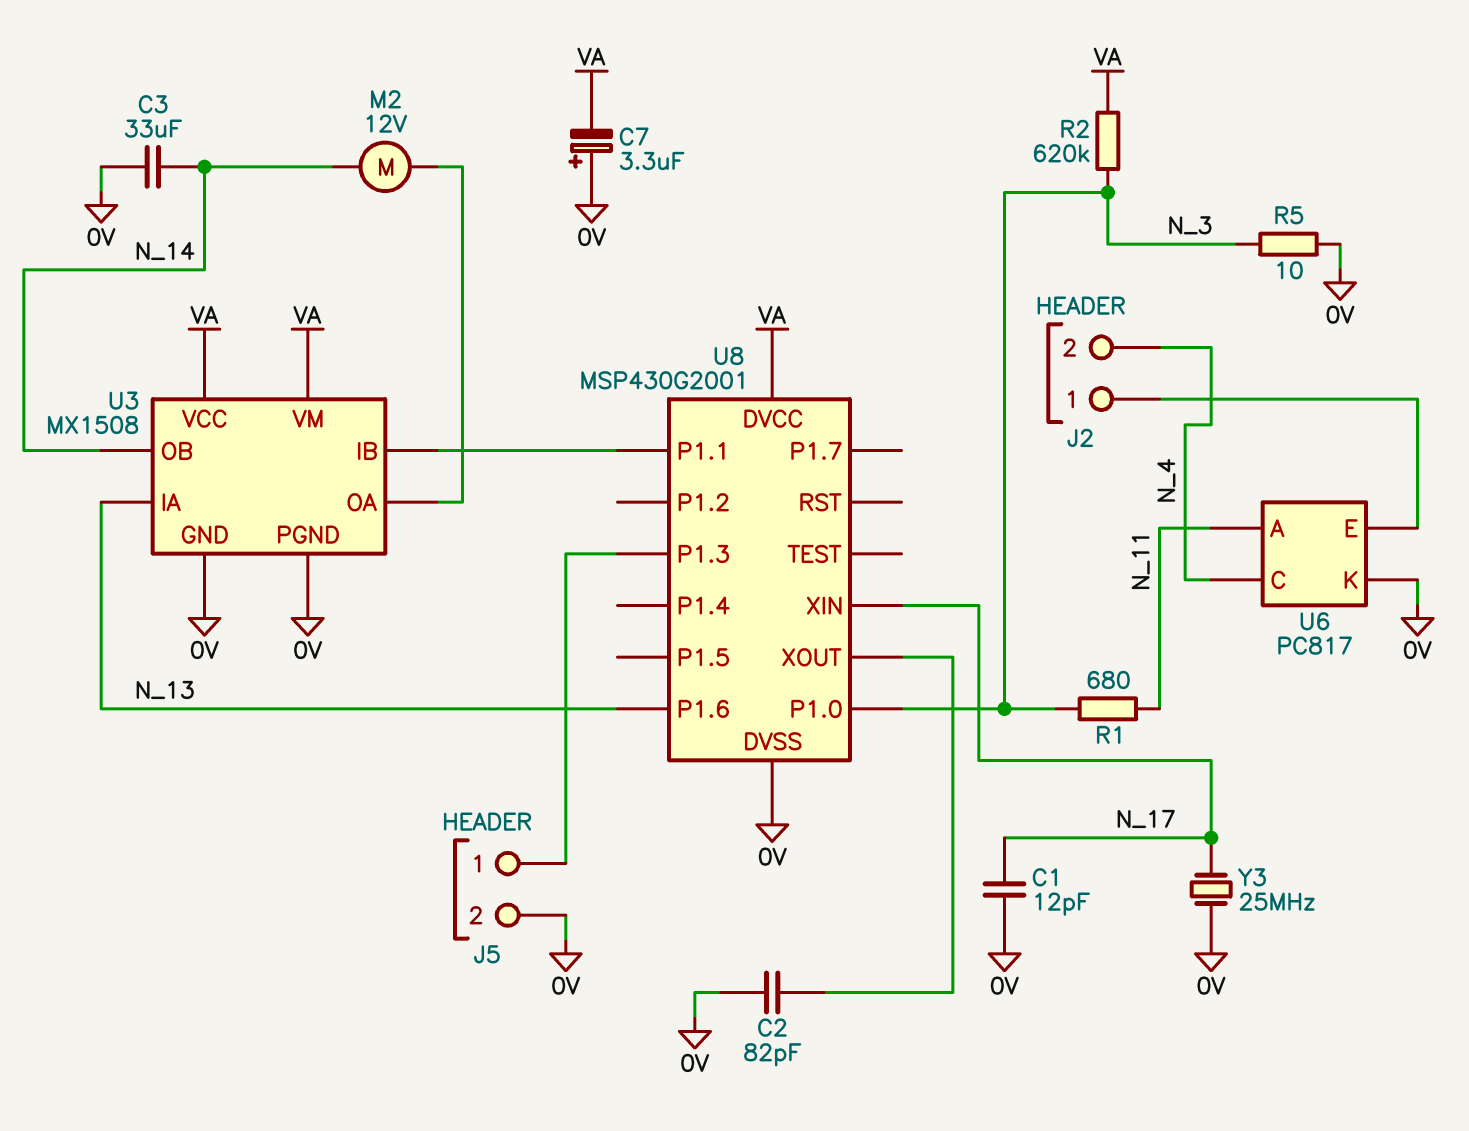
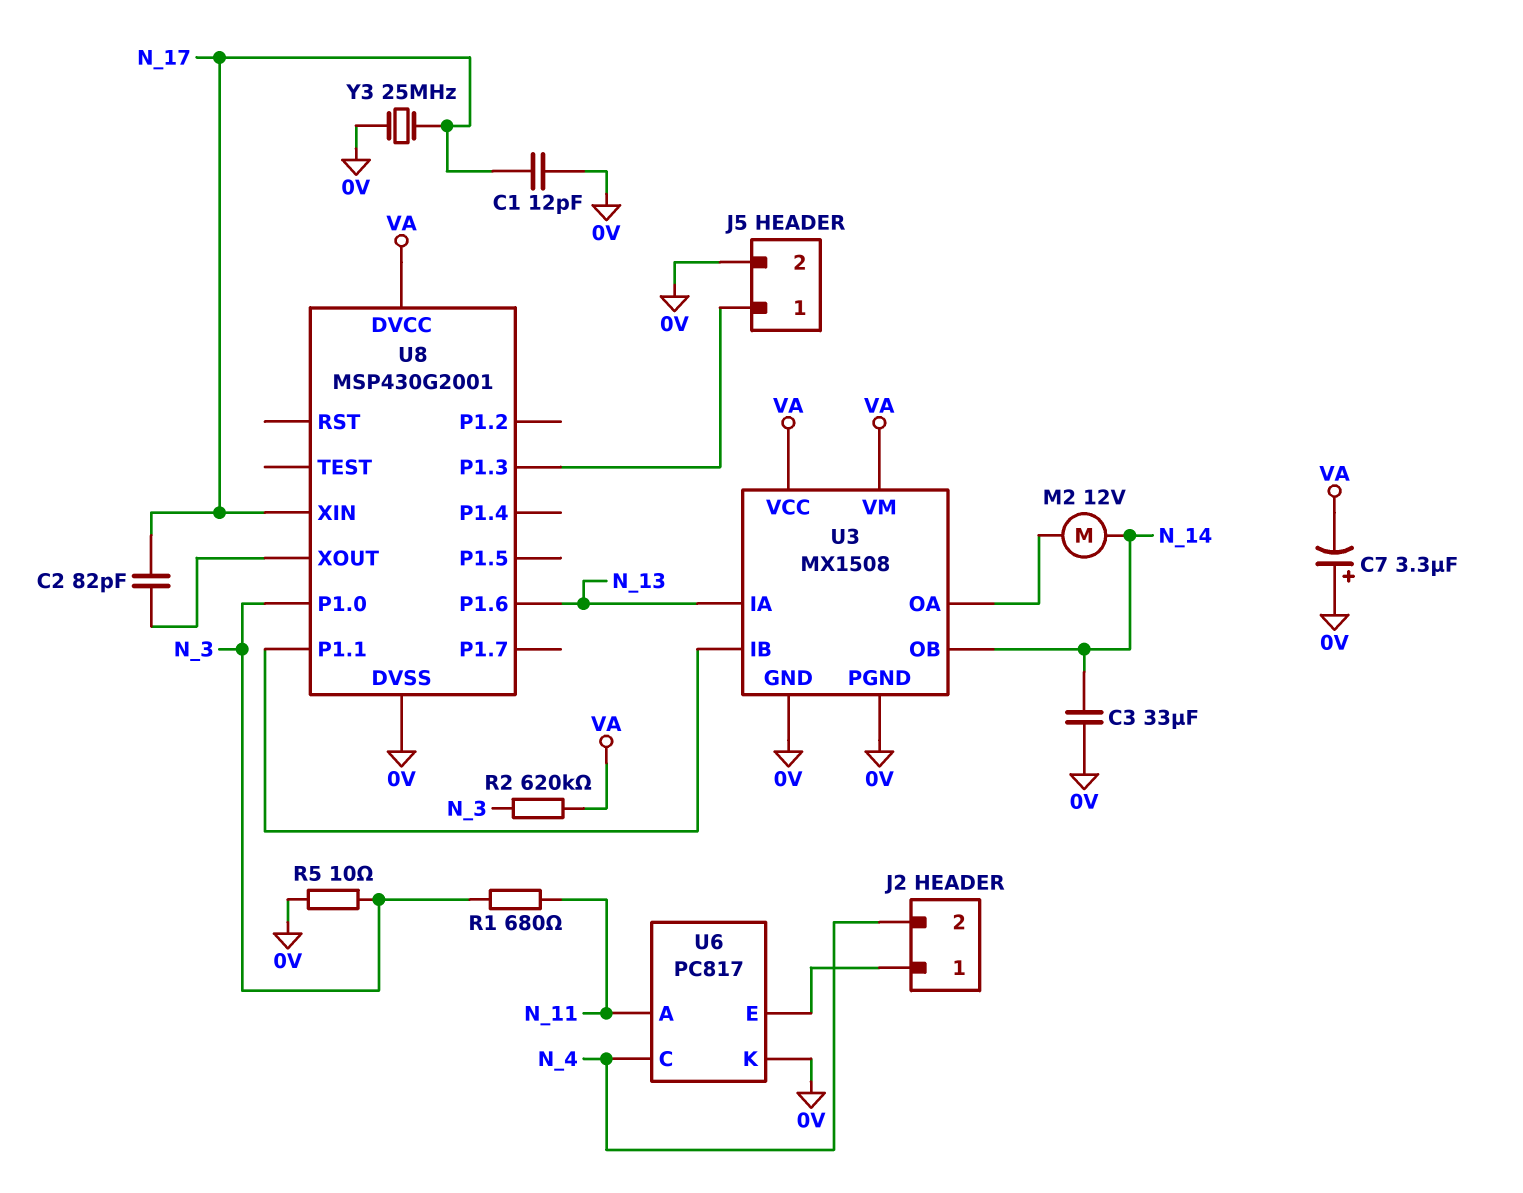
C2: 82pF (0V, U8/XOUT) -> 82pF (N_17, U8/XOUT)

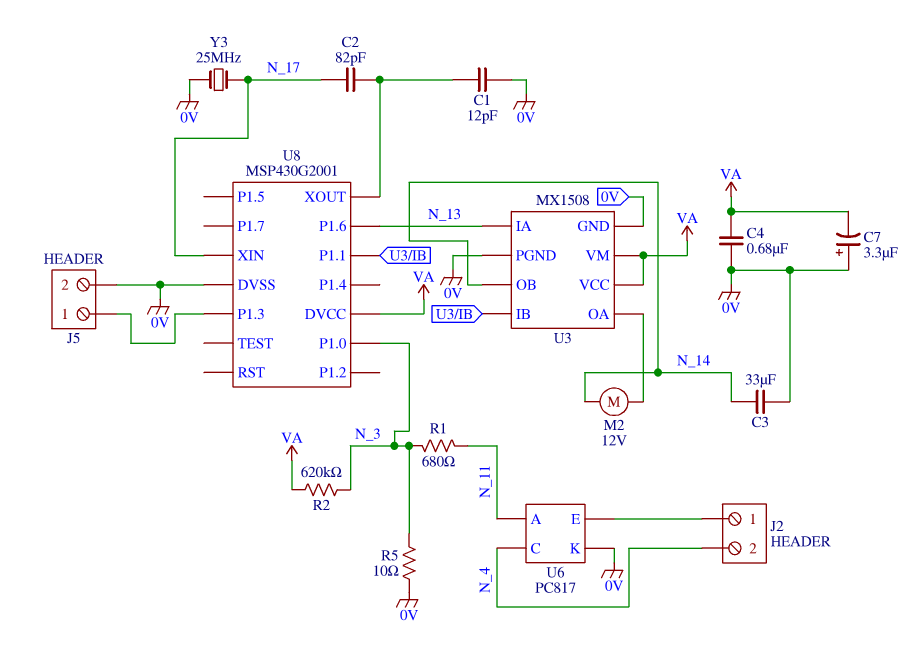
C1: 12pF (0V, N_17) -> 12pF (0V, U8/XOUT)
C4: none -> 680nF (0V, VA)

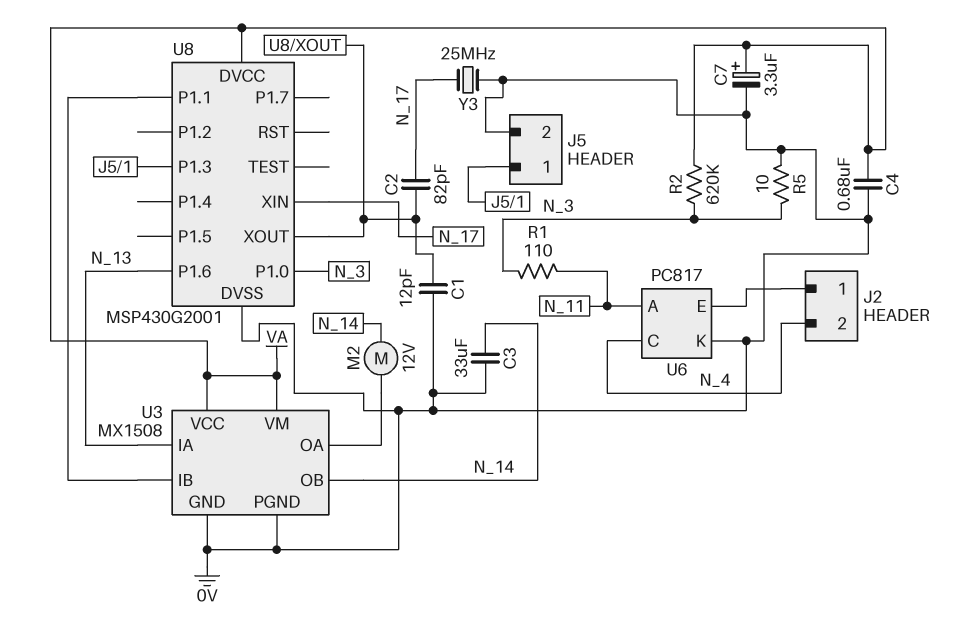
C7: 3.3uF (plus 0V, minus VA) -> 3.3uF (plus VA, minus 0V)
R1: 680 (N_3, N_11) -> 110 (N_3, N_11)

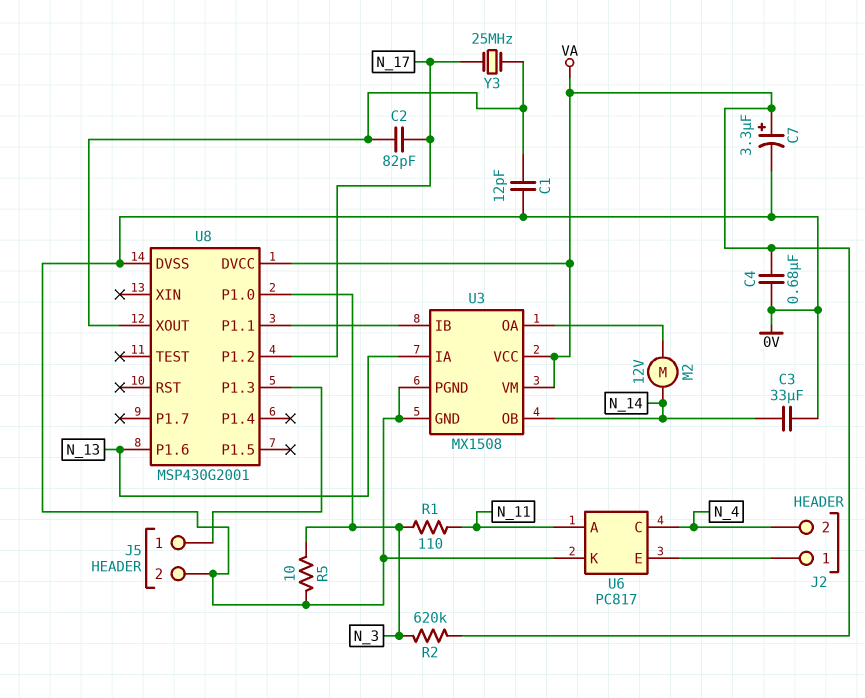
U8 pin P1.2: none -> N_17
U8 pin XIN: N_17 -> none
Y3: 25MHz (0V, N_17) -> 25MHz (N_17, U8/XOUT)

